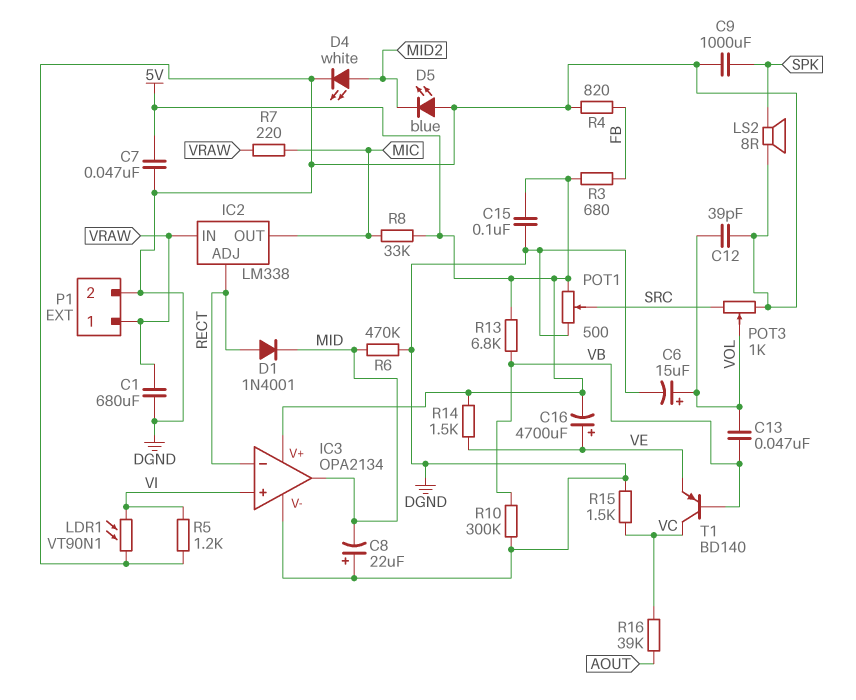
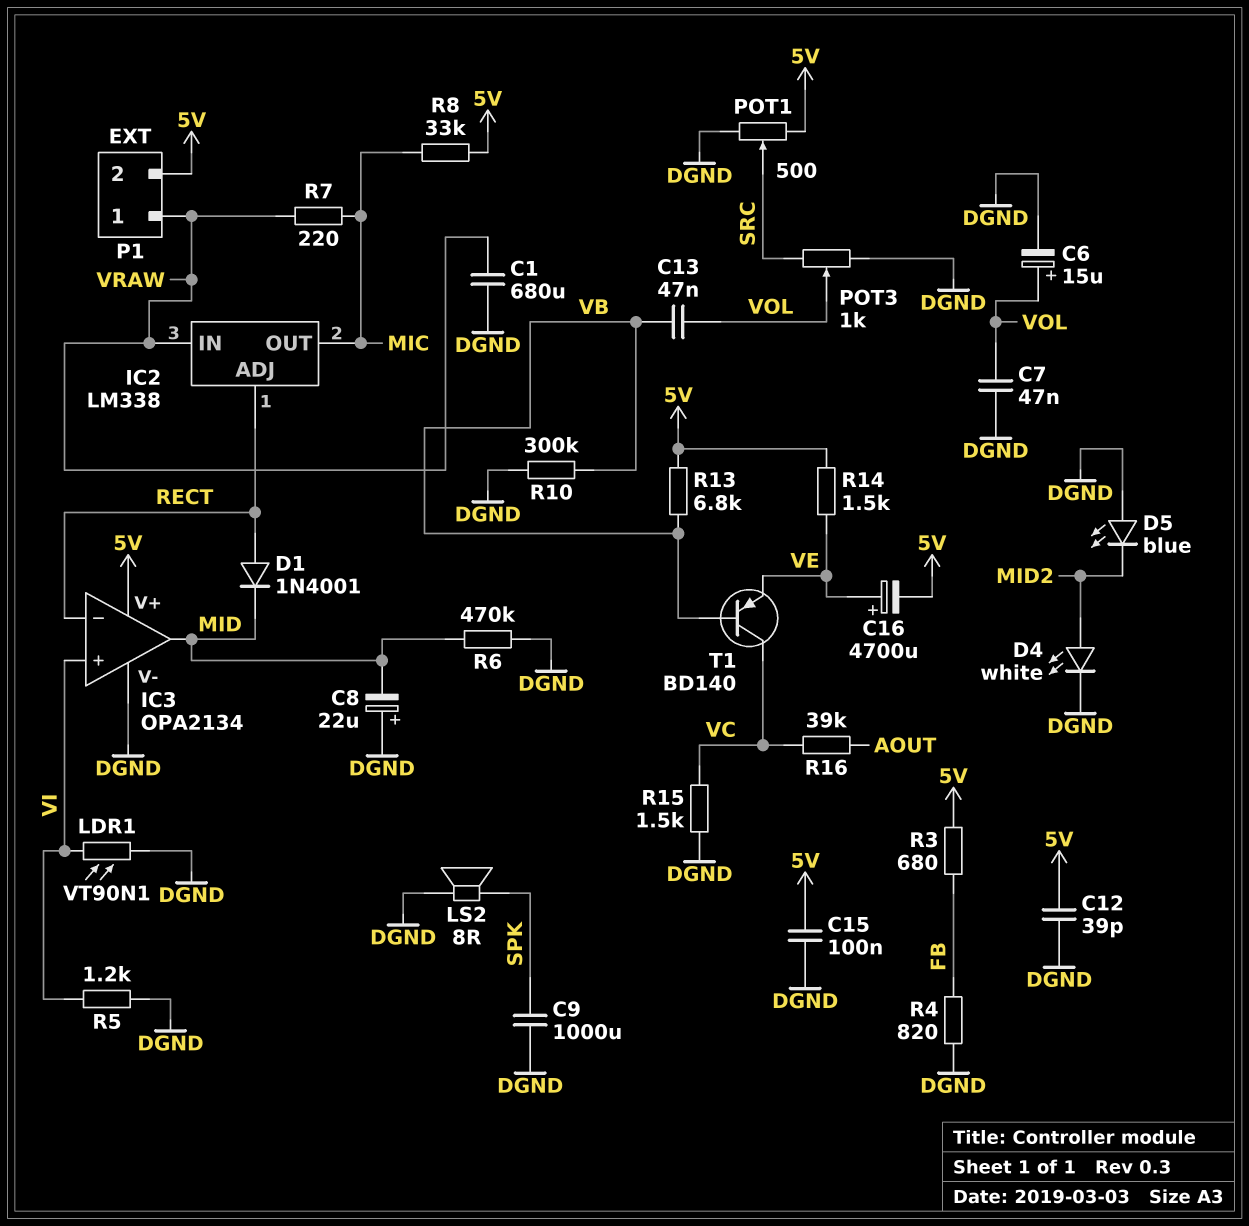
C7: 47nF (5V, DGND) -> 47nF (DGND, VOL)
C12: 39pF (DGND, VOL) -> 39pF (5V, DGND)
P1 pin 2: DGND -> 5V

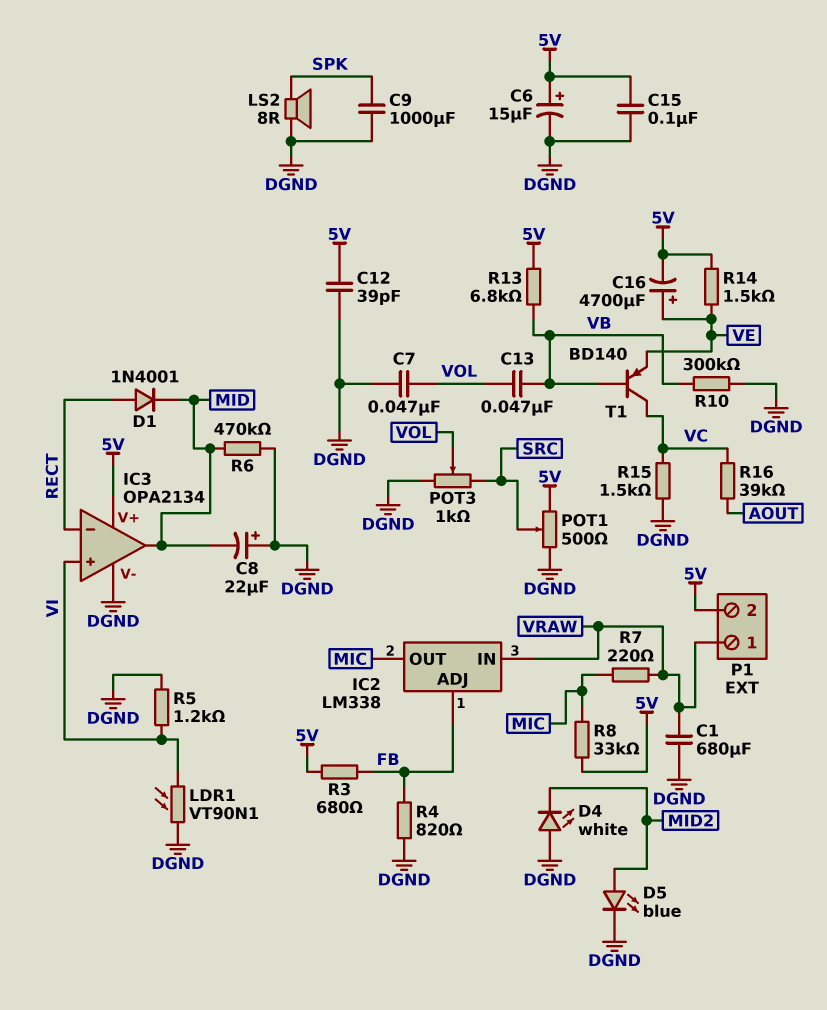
C6: 15uF (plus VOL, minus DGND) -> 15uF (plus 5V, minus DGND)
D4: LED white (A MID2, K DGND) -> LED white (A DGND, K MID2)
D5: LED blue (A DGND, K MID2) -> LED blue (A MID2, K DGND)
IC2 pin ADJ: RECT -> FB

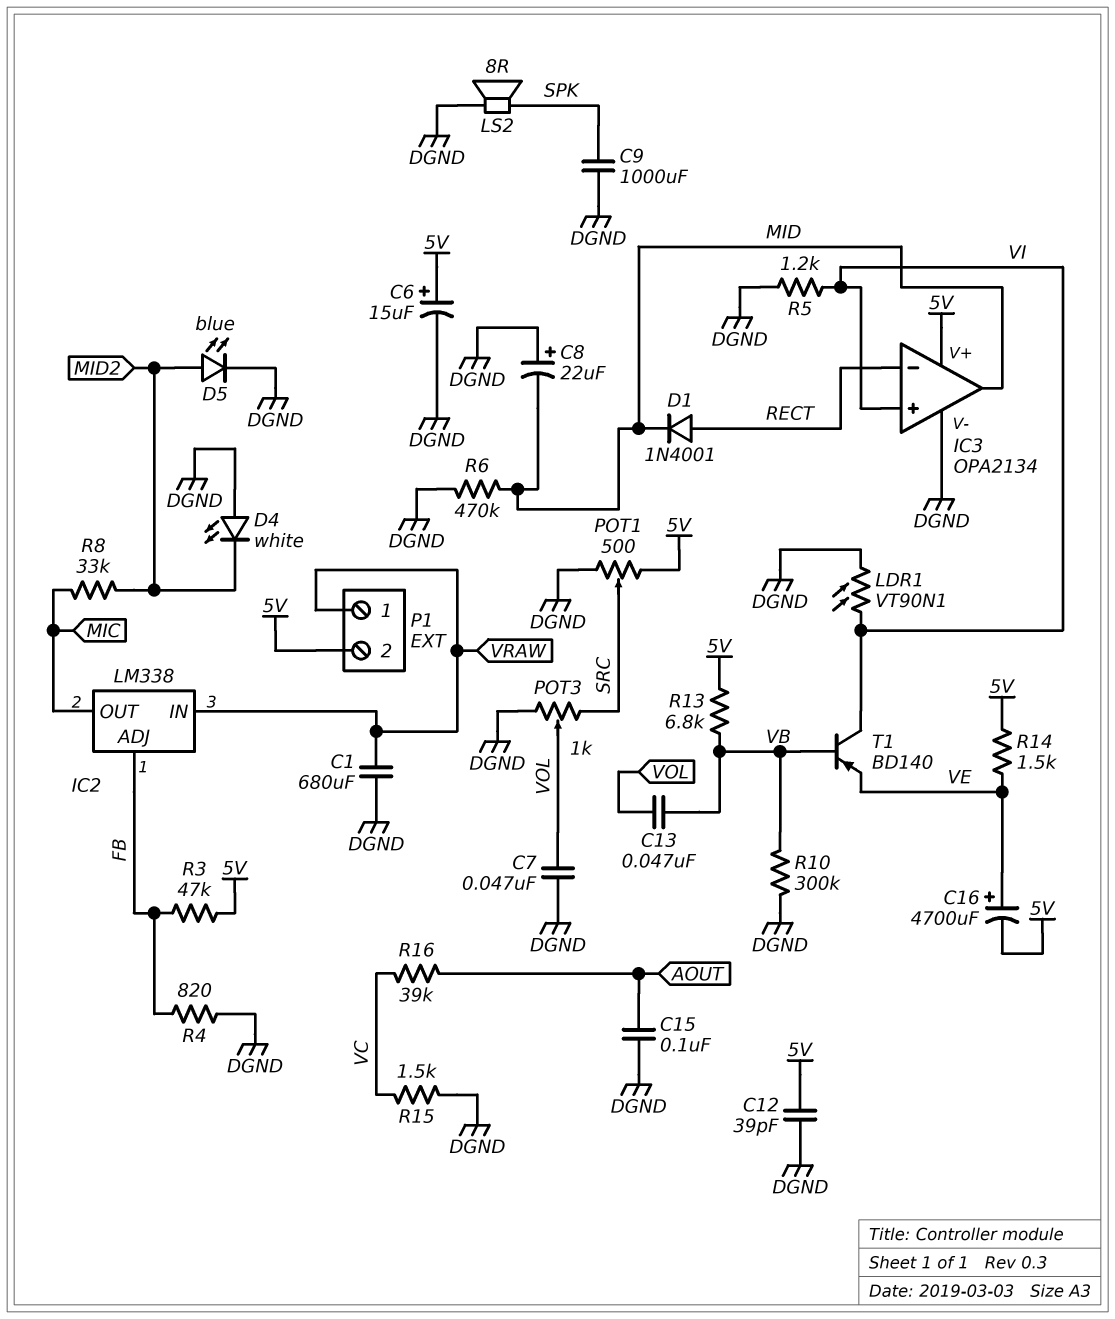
C15: 100nF (5V, DGND) -> 100nF (AOUT, DGND)
R3: 680 (5V, FB) -> 47k (5V, FB)
R7: 220 (MIC, VRAW) -> none
R8: 33k (5V, MIC) -> 33k (MIC, MID2)
T1: PNP BD140 (B VB, C VC, E VE) -> PNP BD140 (B VB, C VI, E VE)

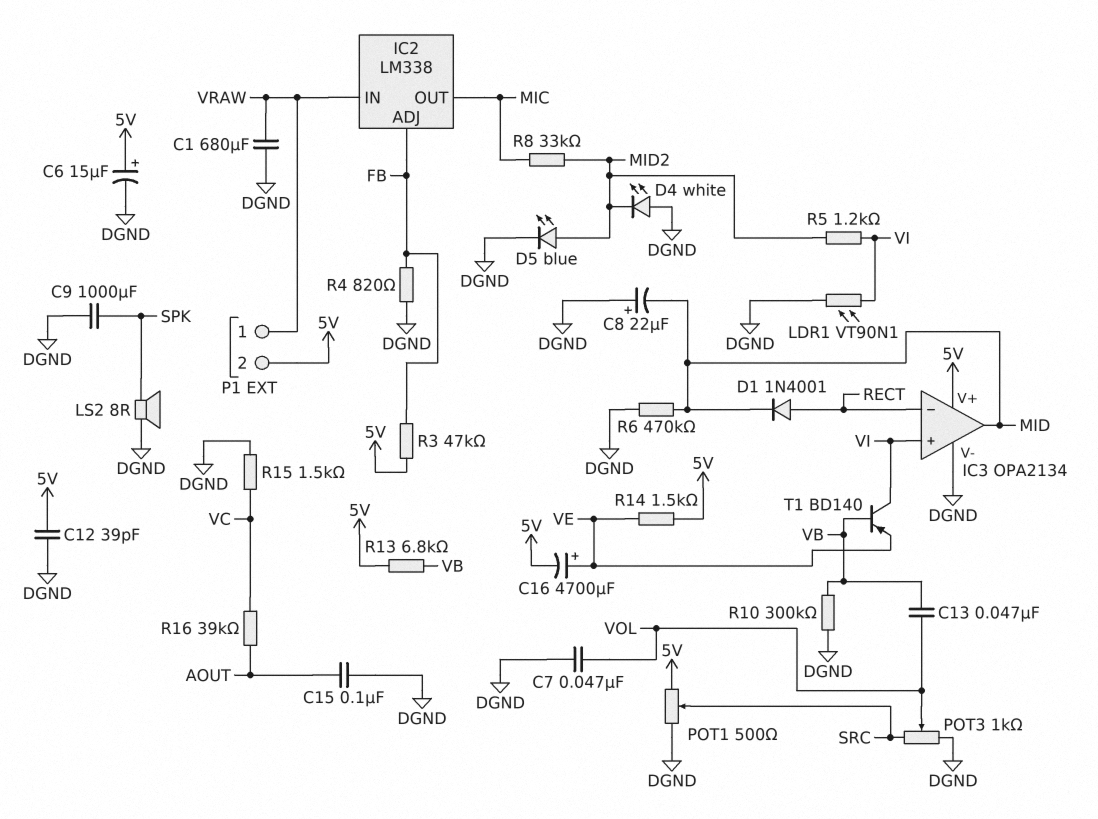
R5: 1.2k (DGND, VI) -> 1.2k (MID2, VI)

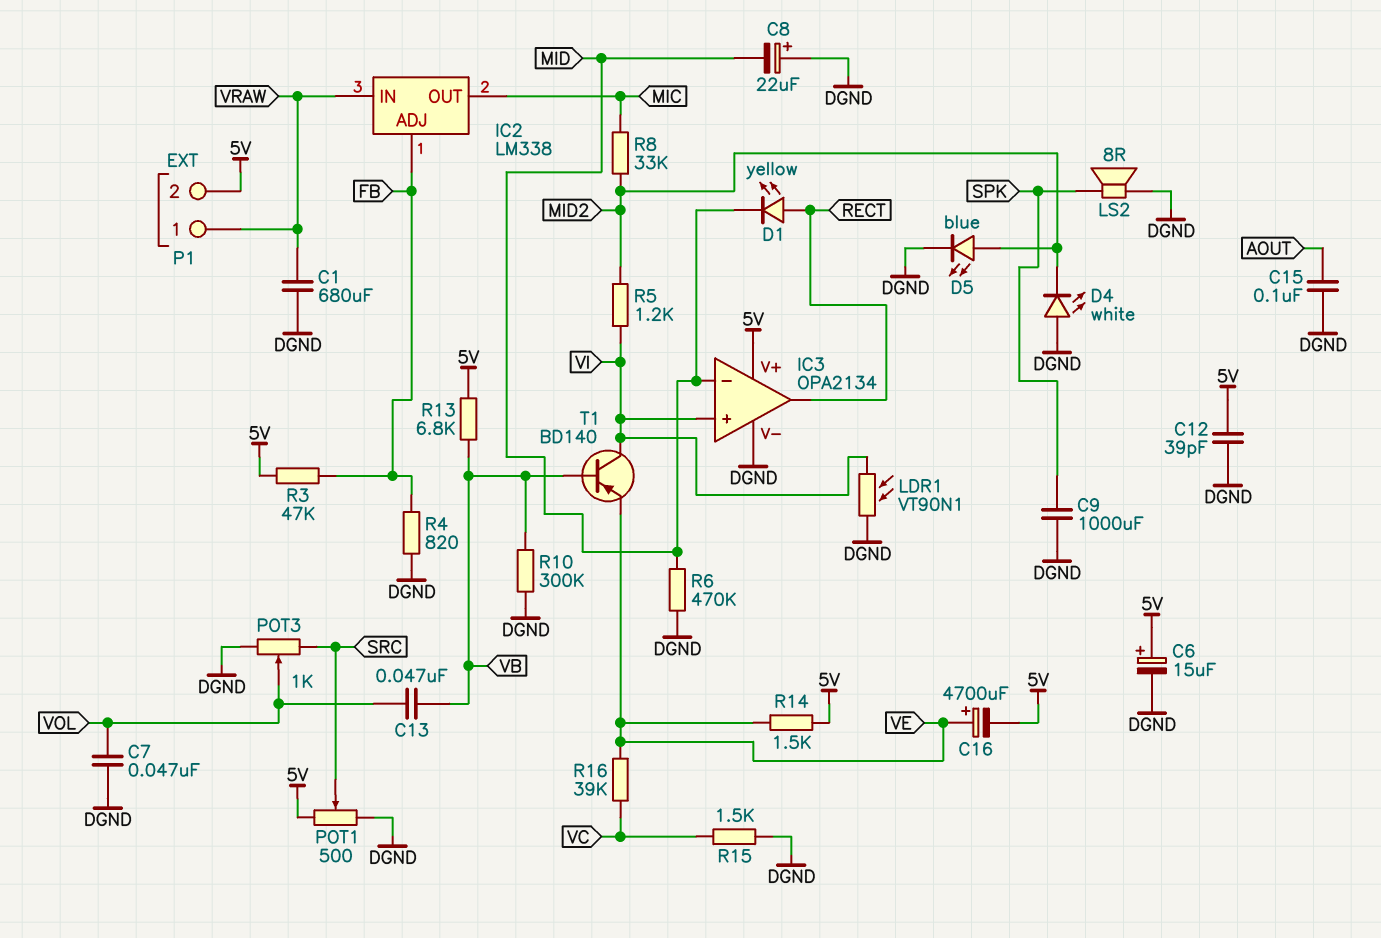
D1: diode 1N4001 (A RECT, K MID) -> LED yellow (A RECT, K MID)
IC3 pin in-: RECT -> MID
IC3 pin out: MID -> RECT
R16: 39k (AOUT, VC) -> 39k (VC, VE)

